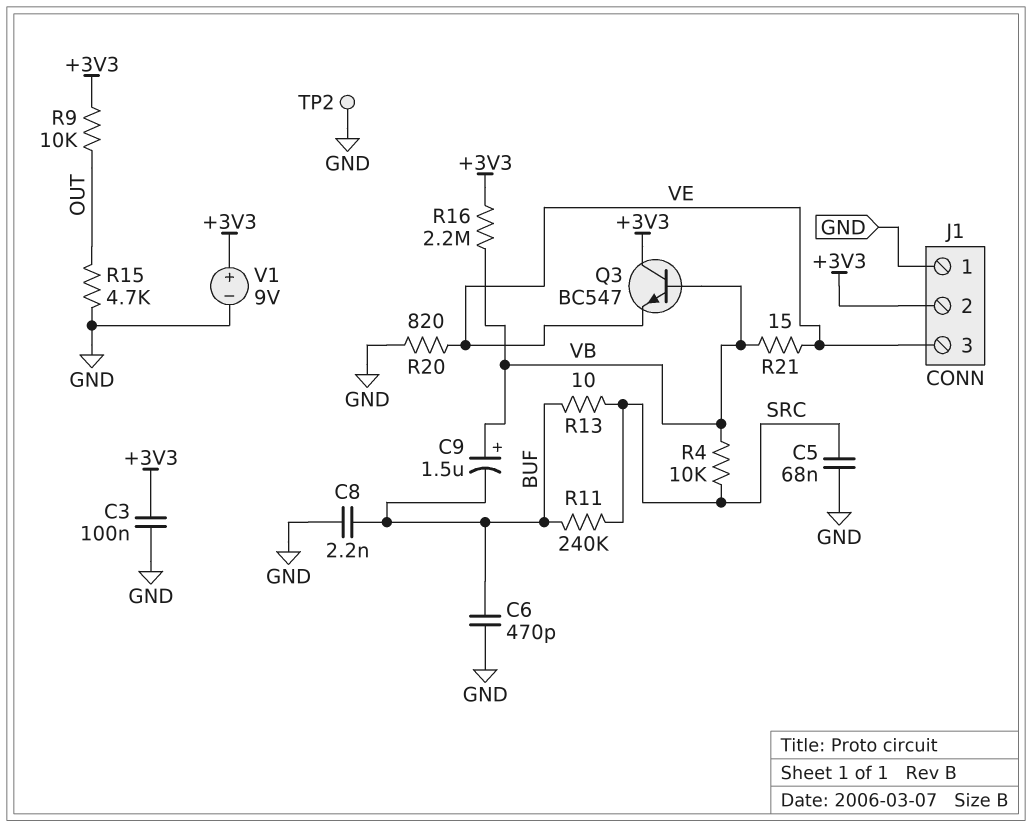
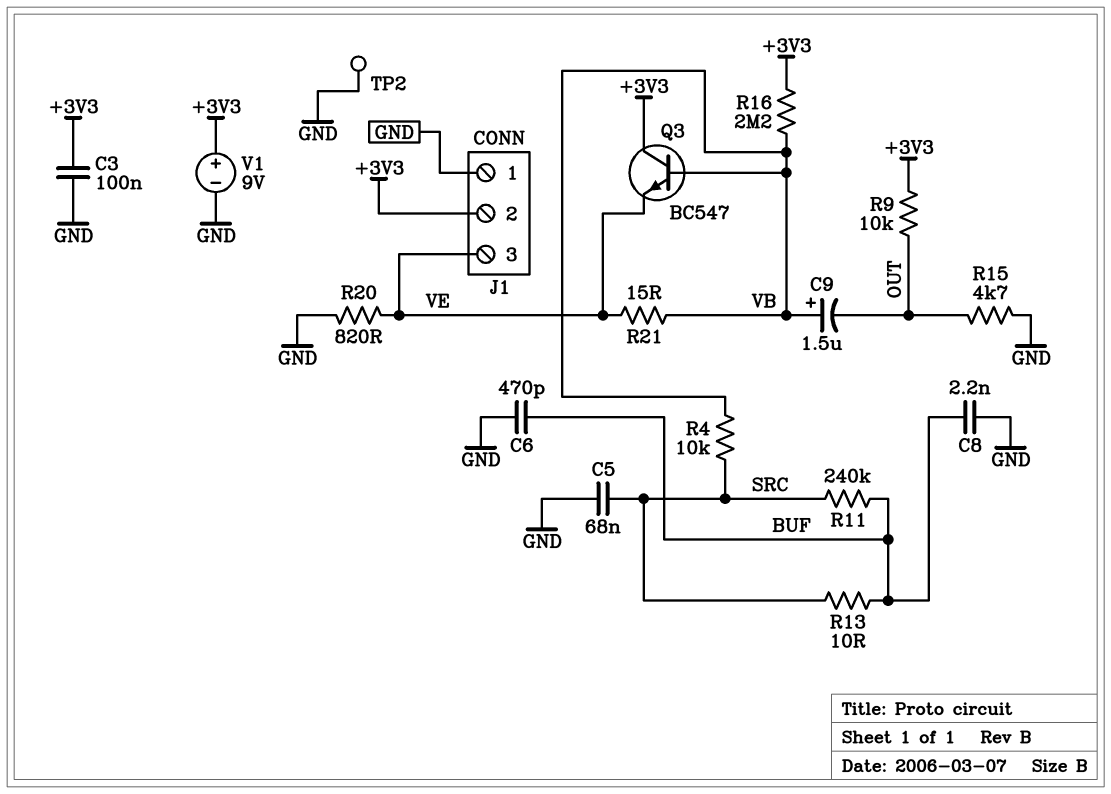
C9: 1.5uF (plus VB, minus BUF) -> 1.5uF (plus VB, minus OUT)

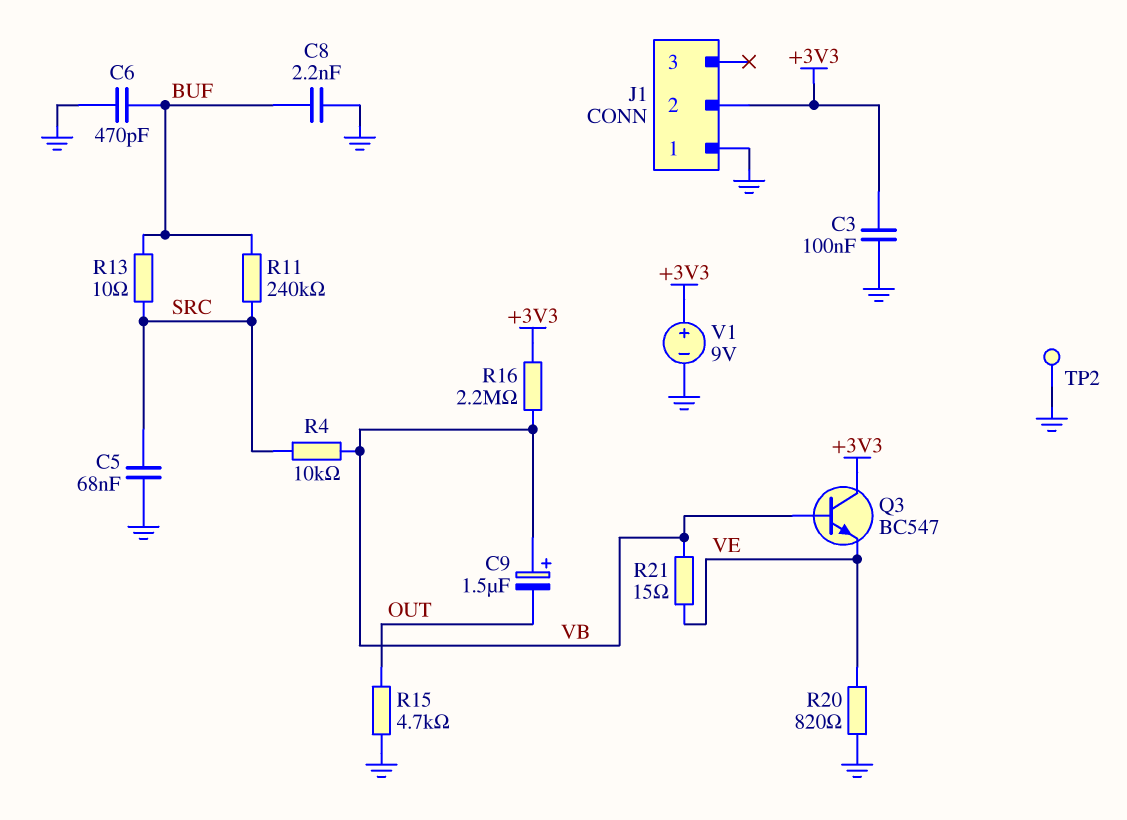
J1 pin 3: VE -> none
R9: 10k (+3V3, OUT) -> none

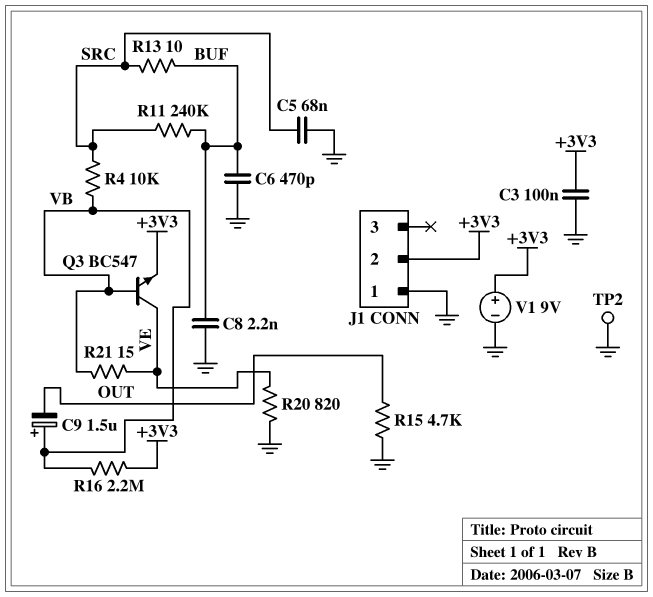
Q3: NPN BC547 (B VB, C +3V3, E VE) -> NPN BC547 (B VB, C VE, E +3V3)

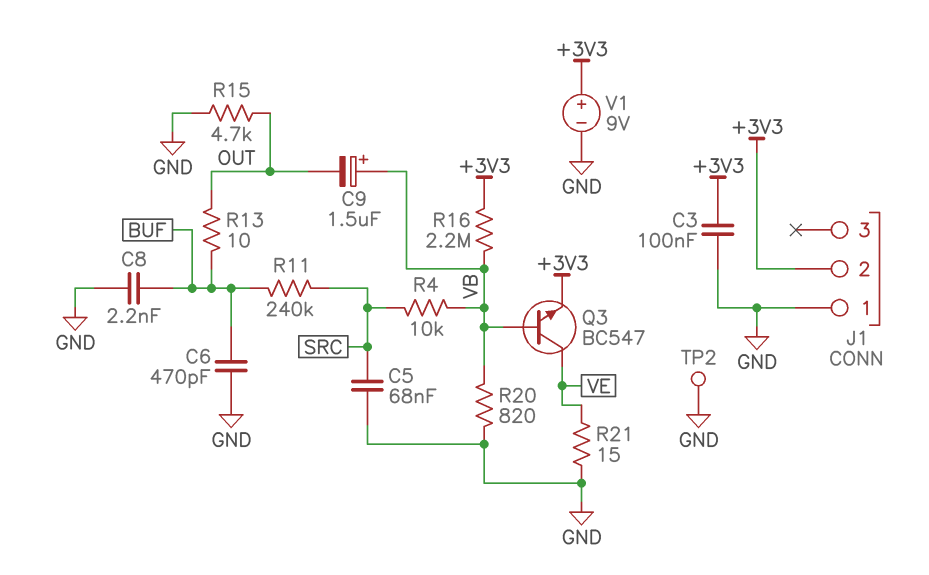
R13: 10 (BUF, SRC) -> 10 (BUF, OUT)
R20: 820 (GND, VE) -> 820 (GND, VB)
R21: 15 (VB, VE) -> 15 (GND, VE)

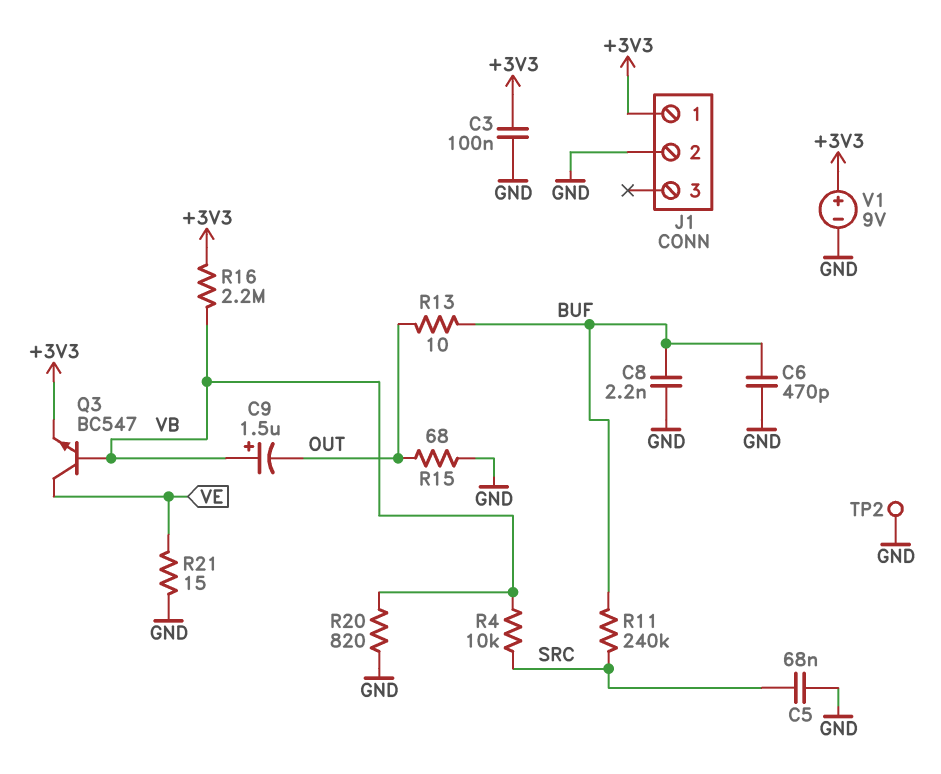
J1 pin 1: GND -> +3V3
J1 pin 2: +3V3 -> GND
R15: 4.7k (GND, OUT) -> 68 (GND, OUT)

